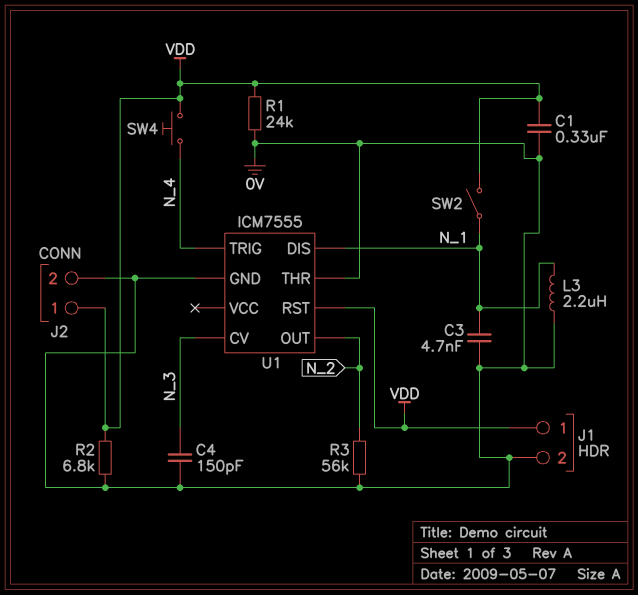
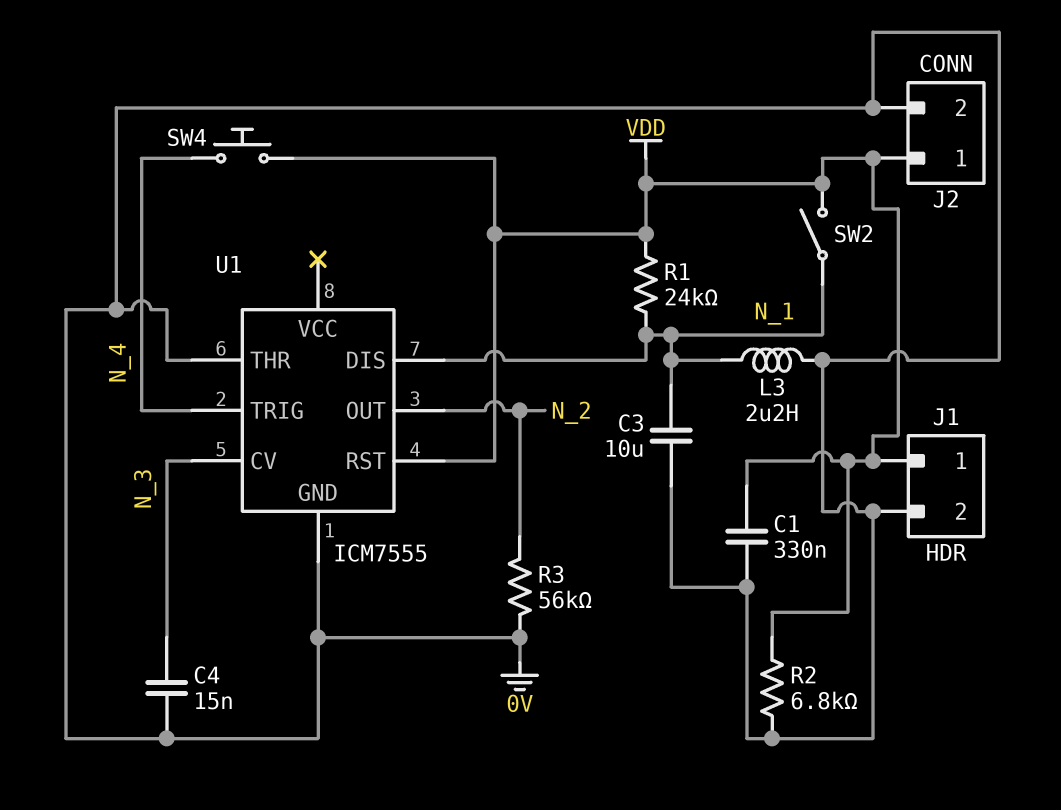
C3: 4.7nF (0V, N_1) -> 10uF (0V, N_1)
C4: 150pF (0V, N_3) -> 15nF (0V, N_3)
R1: 24k (0V, VDD) -> 24k (N_1, VDD)

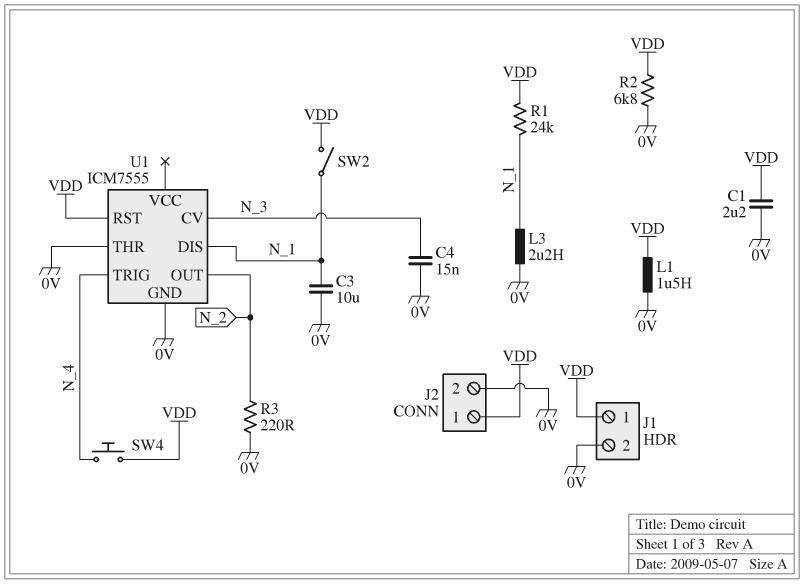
C1: 330nF (0V, VDD) -> 2.2uF (0V, VDD)
L1: none -> 1.5uH (0V, VDD)
R3: 56k (0V, N_2) -> 220 (0V, N_2)

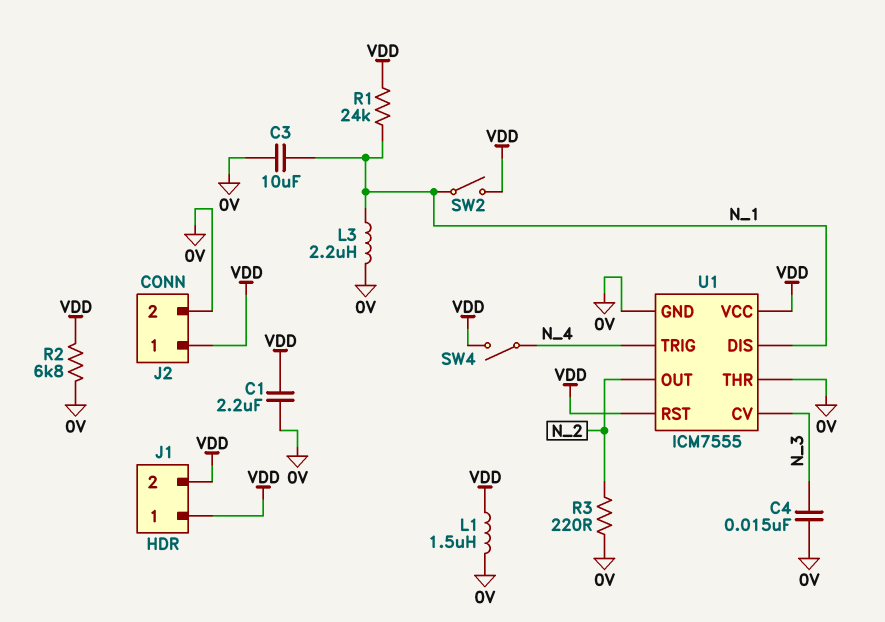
J1 pin 2: 0V -> VDD
SW4: button (N_4, VDD) -> switch (N_4, VDD)
U1 pin VCC: none -> VDD

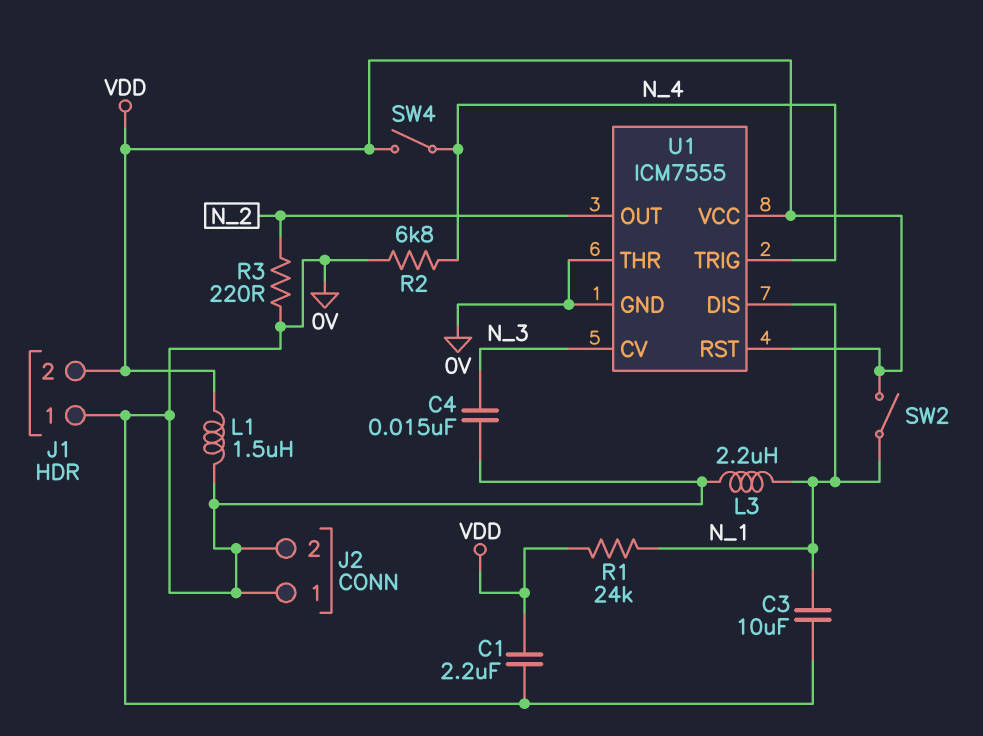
J1 pin 1: VDD -> 0V
J2 pin 1: VDD -> 0V
R2: 6.8k (0V, VDD) -> 6.8k (0V, N_4)

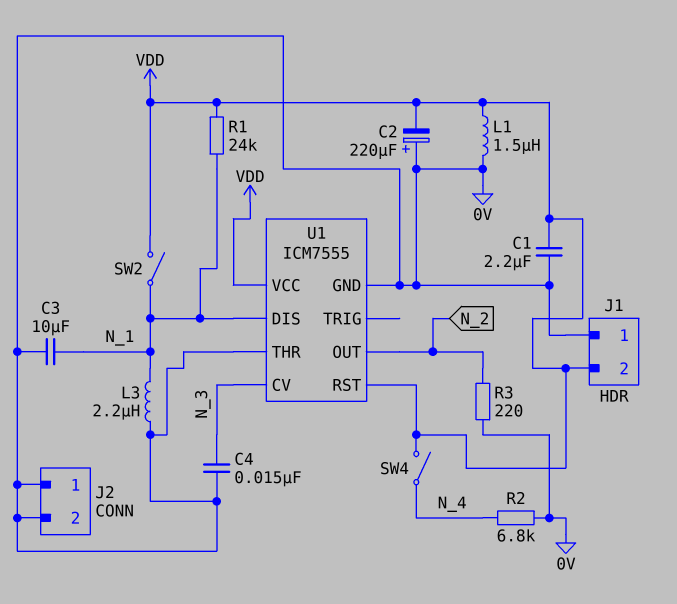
C2: none -> 220uF (plus 0V, minus VDD)
U1 pin TRIG: N_4 -> none

